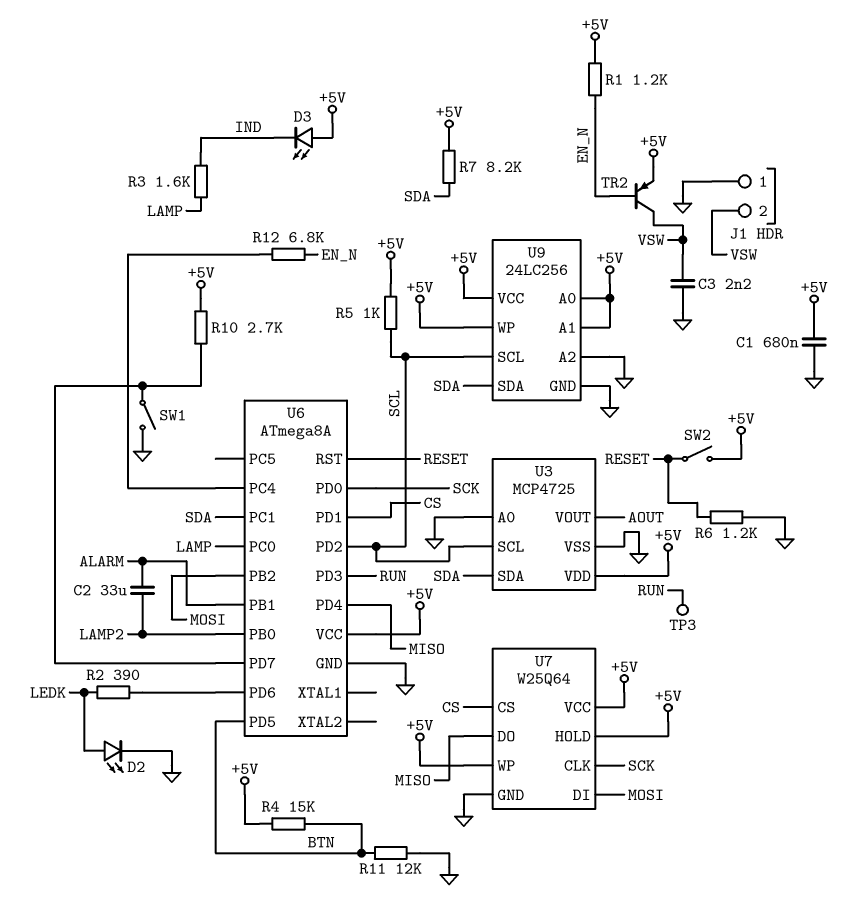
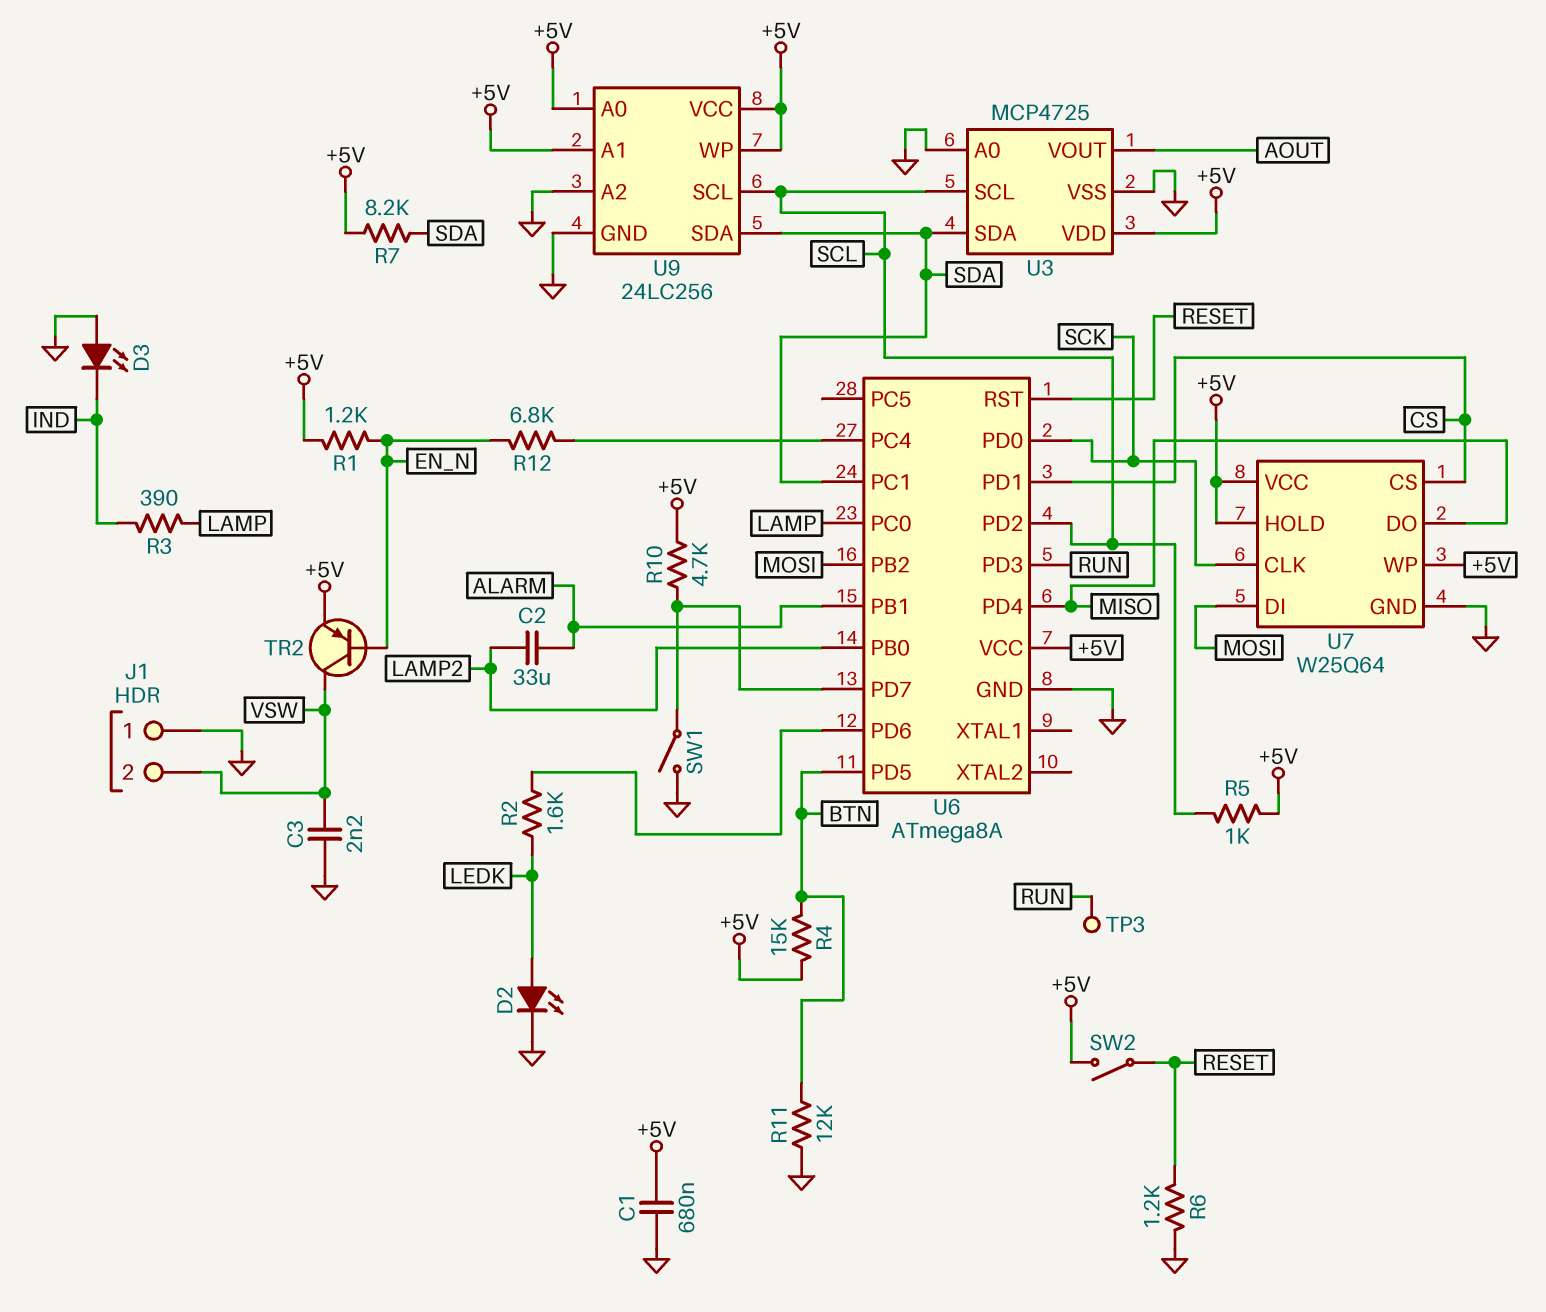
D3: LED (A +5V, K IND) -> LED (A GND, K IND)
R2: 390 (LEDK, U6/PD6) -> 1.6k (LEDK, U6/PD6)
R3: 1.6k (IND, LAMP) -> 390 (IND, LAMP)
R10: 2.7k (+5V, U6/PD7) -> 4.7k (+5V, U6/PD7)

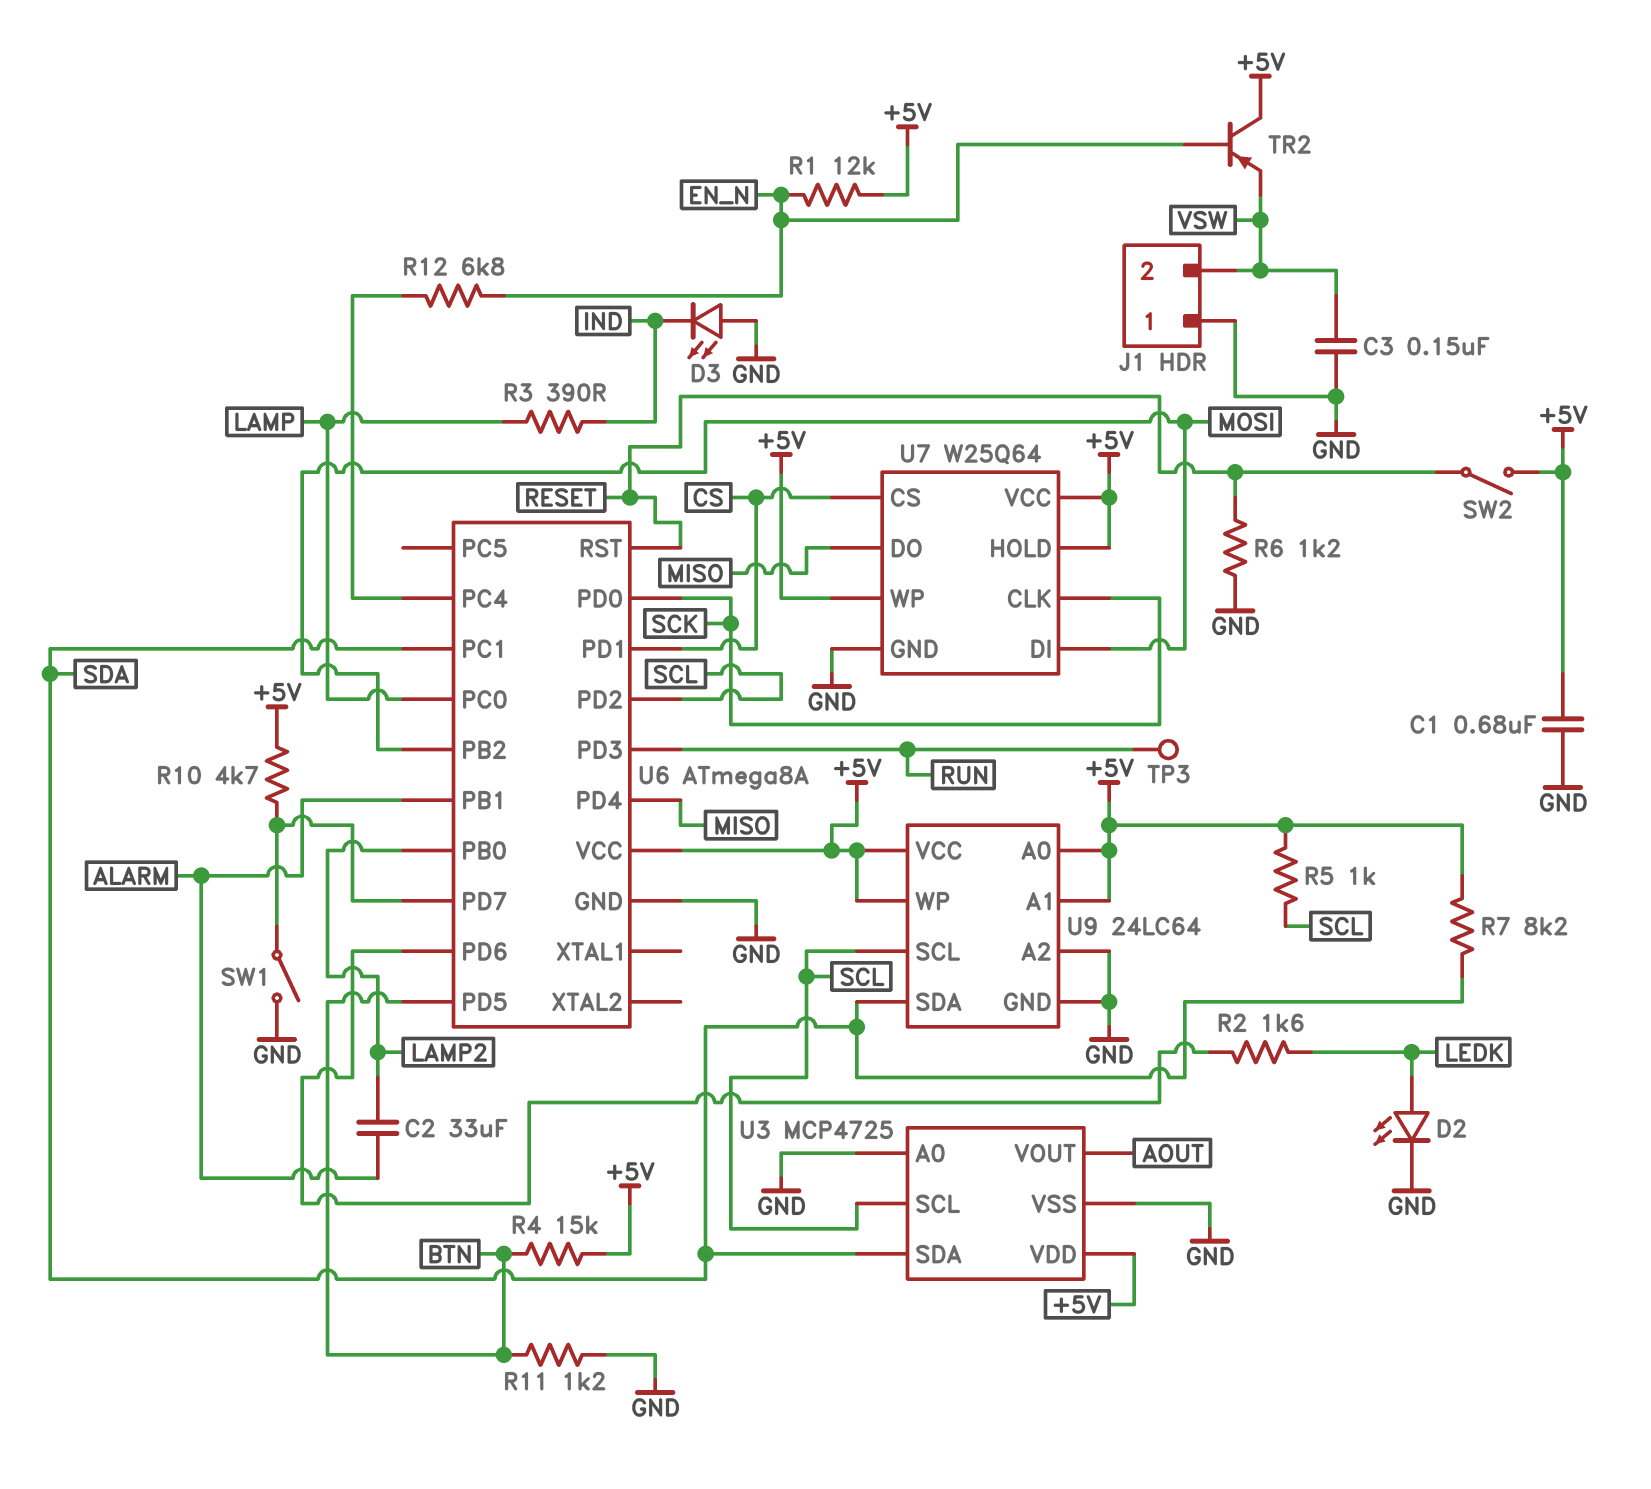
C3: 2.2nF (GND, VSW) -> 150nF (GND, VSW)
R1: 1.2k (+5V, EN_N) -> 12k (+5V, EN_N)
R11: 12k (BTN, GND) -> 1.2k (BTN, GND)
TR2: PNP (B EN_N, C VSW, E +5V) -> PNP (B EN_N, C +5V, E VSW)
U9: 24LC256 -> 24LC64

